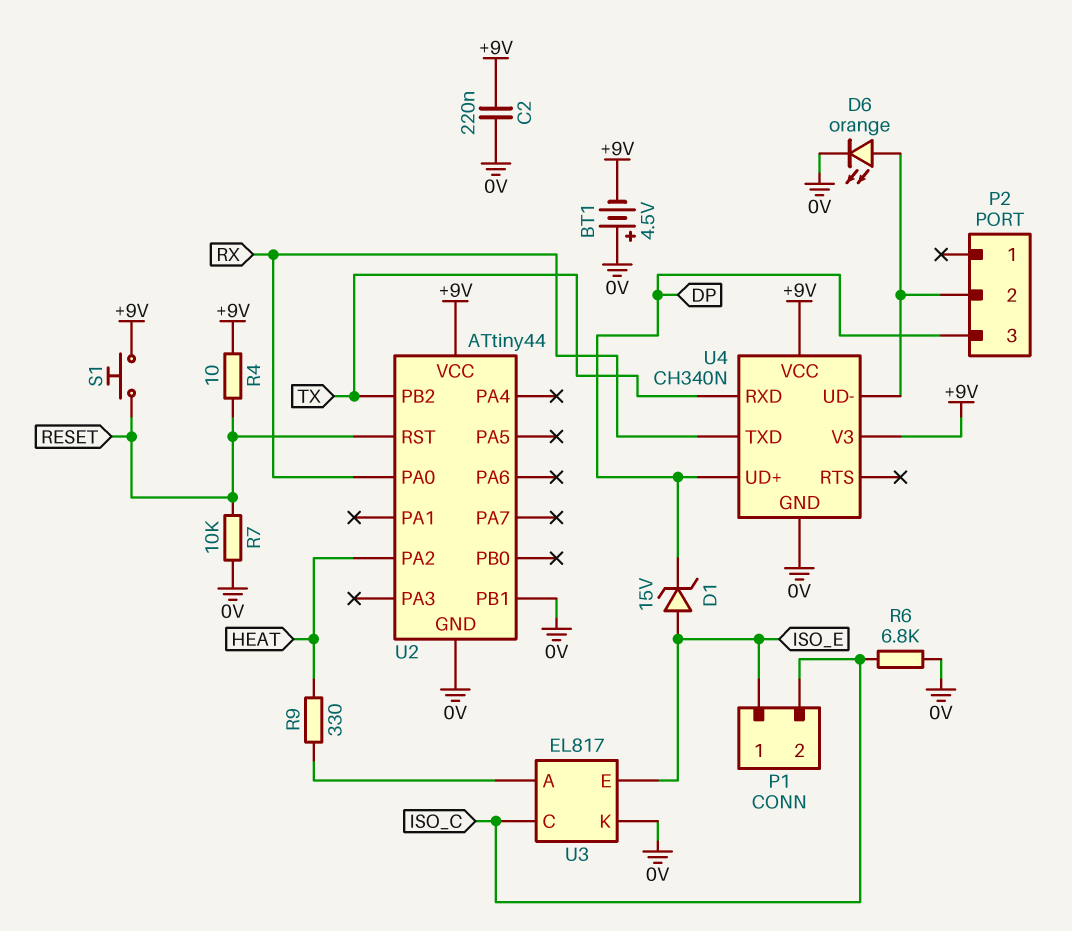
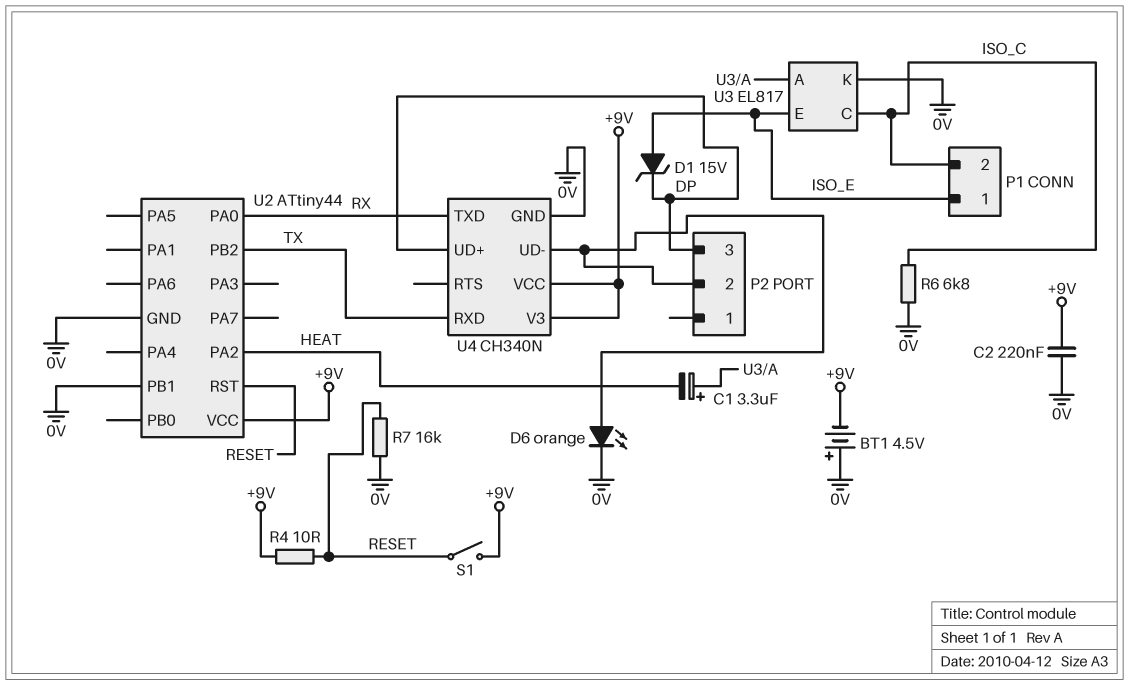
C1: none -> 3.3uF (plus U3/A, minus HEAT)
R7: 10k (0V, RESET) -> 16k (0V, RESET)
R9: 330 (HEAT, U3/A) -> none
S1: button (+9V, RESET) -> switch (+9V, RESET)

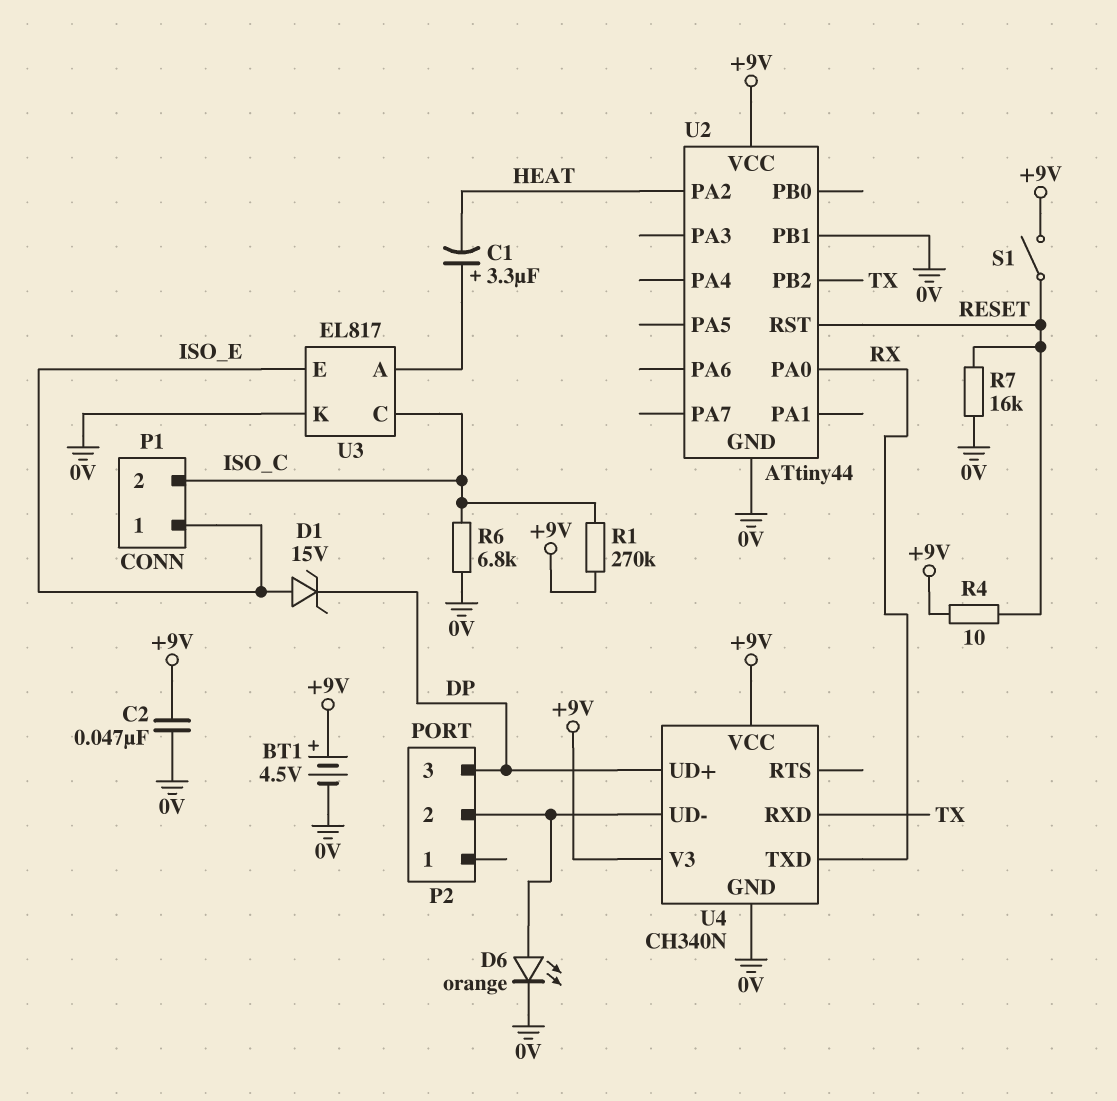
BT1: 4.5V (plus 0V, minus +9V) -> 4.5V (plus +9V, minus 0V)
C2: 220nF (+9V, 0V) -> 47nF (+9V, 0V)
R1: none -> 270k (+9V, ISO_C)

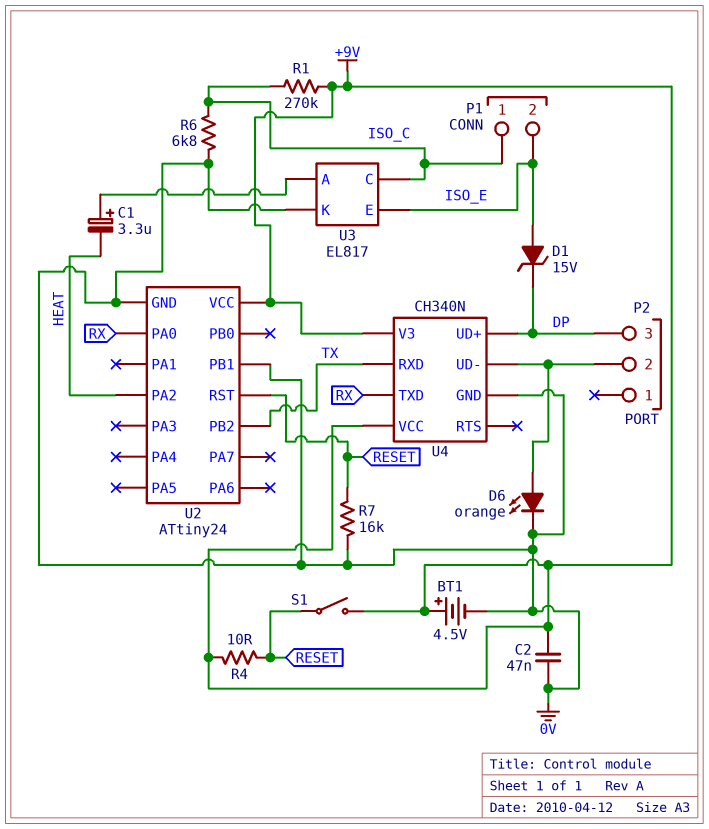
P1 pin 1: ISO_E -> ISO_C
P1 pin 2: ISO_C -> ISO_E
U2: ATtiny44 -> ATtiny24

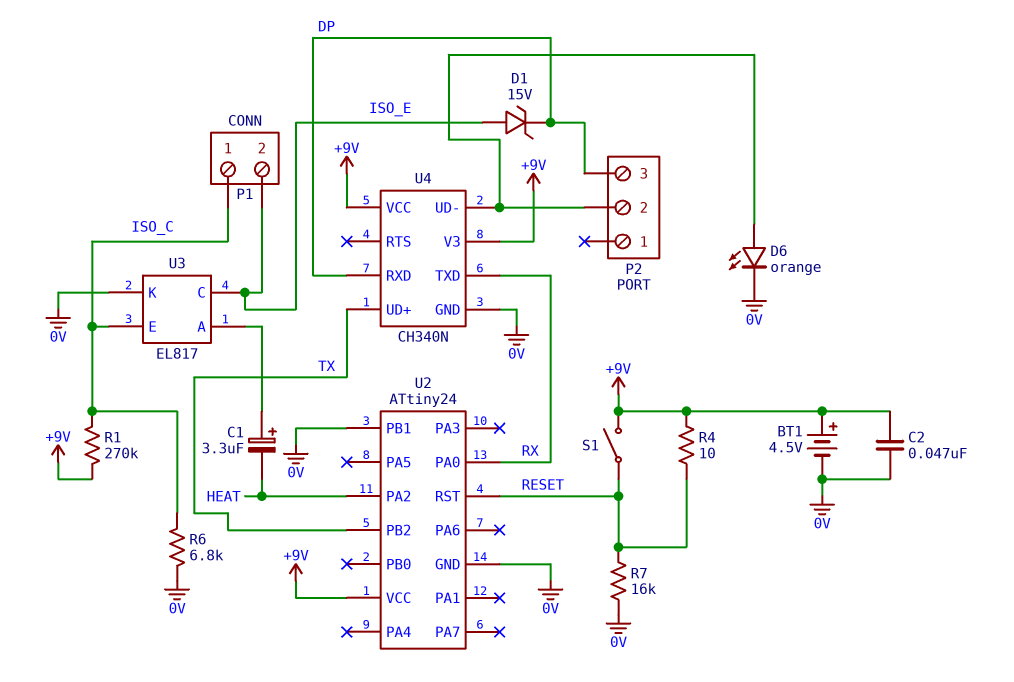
U3 pin C: ISO_C -> ISO_E
U3 pin E: ISO_E -> ISO_C
U4 pin RXD: TX -> DP
U4 pin UD+: DP -> TX

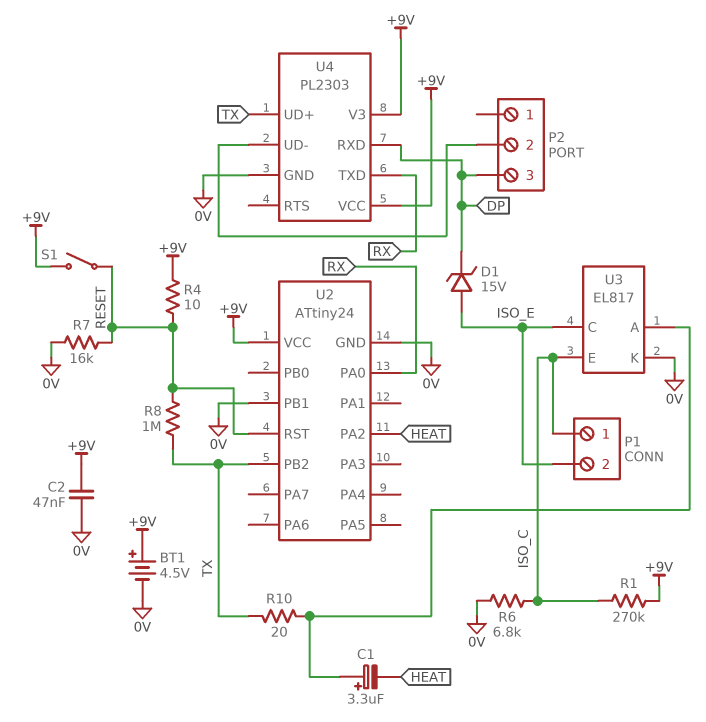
D6: LED orange (A P2/2, K 0V) -> none
R8: none -> 1M (RESET, TX)
R10: none -> 20 (TX, U3/A)
U4: CH340N -> PL2303

